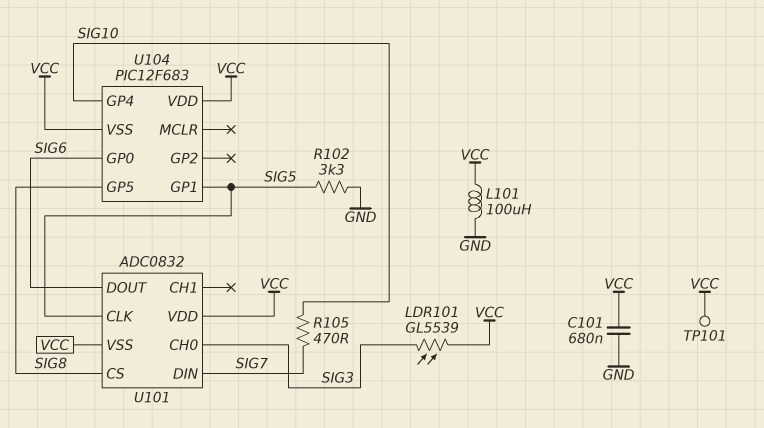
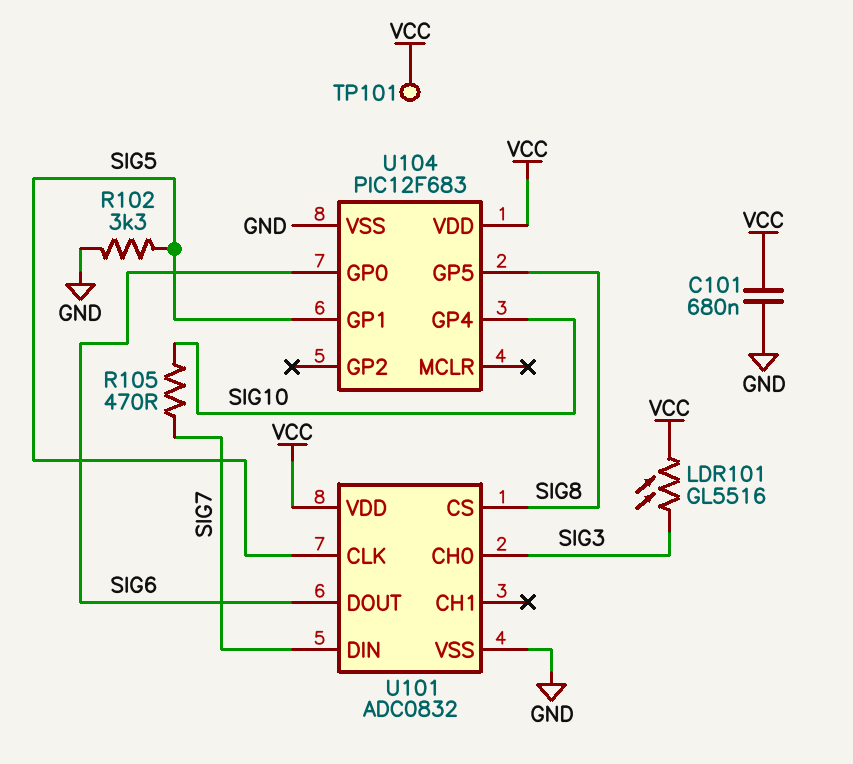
L101: 100uH (GND, VCC) -> none
LDR101: GL5539 (SIG3, VCC) -> GL5516 (SIG3, VCC)
U101 pin VSS: VCC -> GND
U104 pin VSS: VCC -> GND

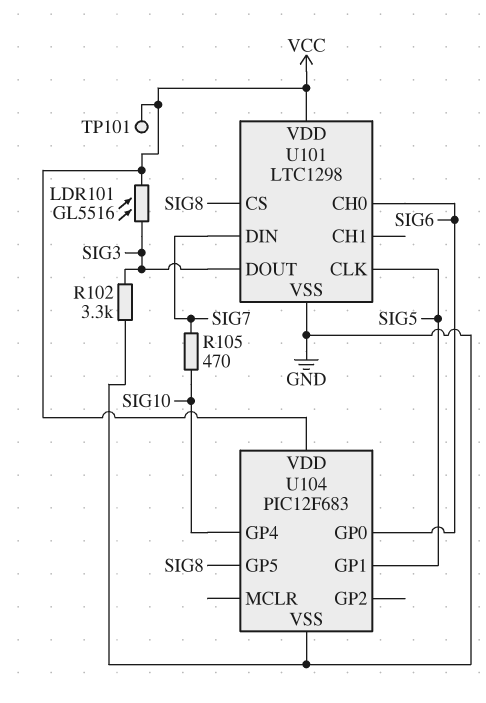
C101: 680nF (GND, VCC) -> none
R102: 3.3k (GND, SIG5) -> 3.3k (GND, SIG3)
U101: ADC0832 -> LTC1298
U101 pin CH0: SIG3 -> SIG6
U101 pin DOUT: SIG6 -> SIG3

